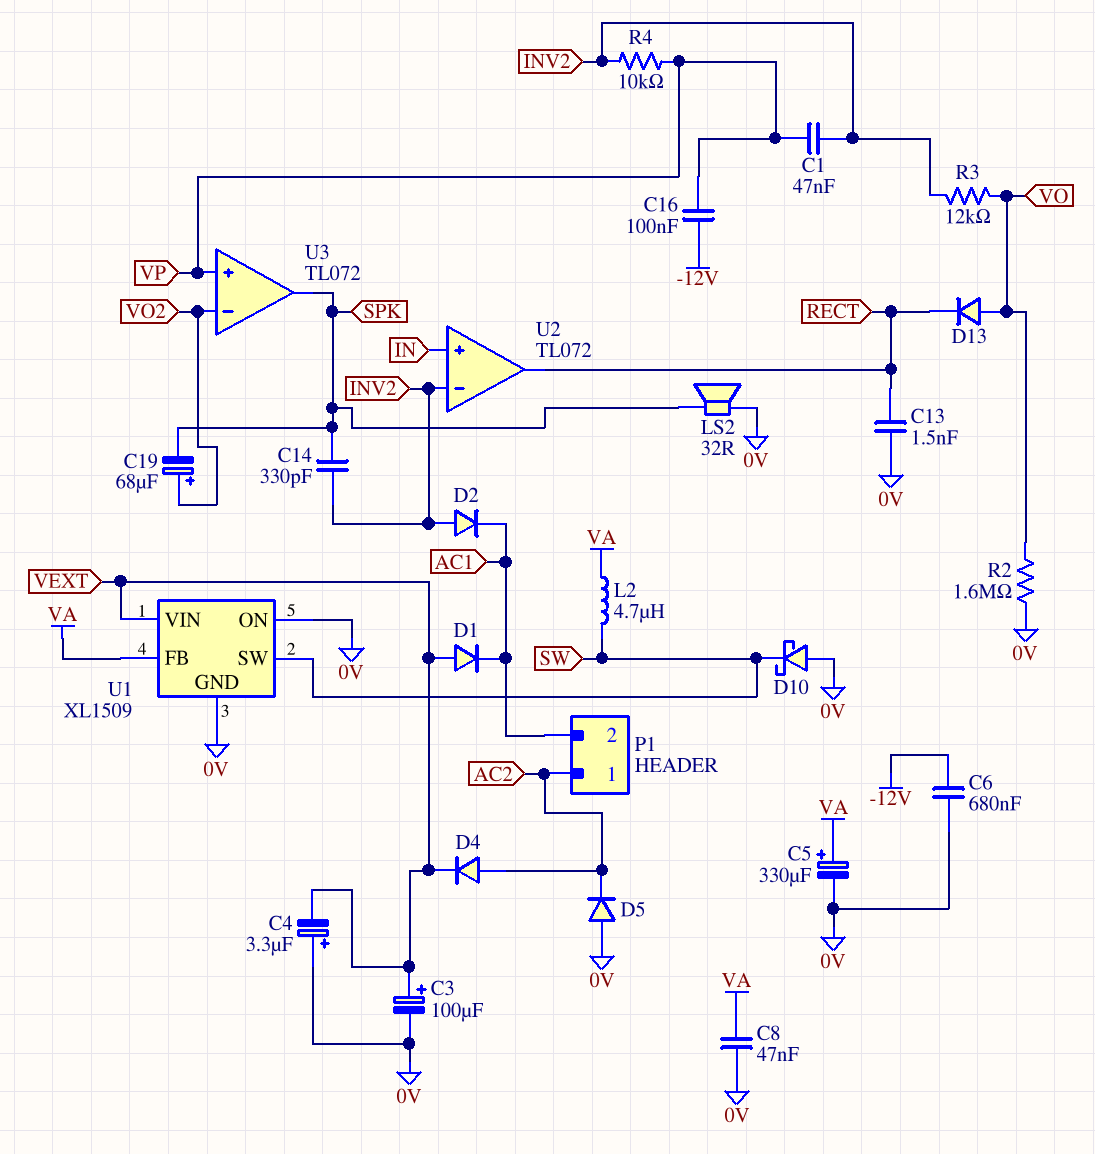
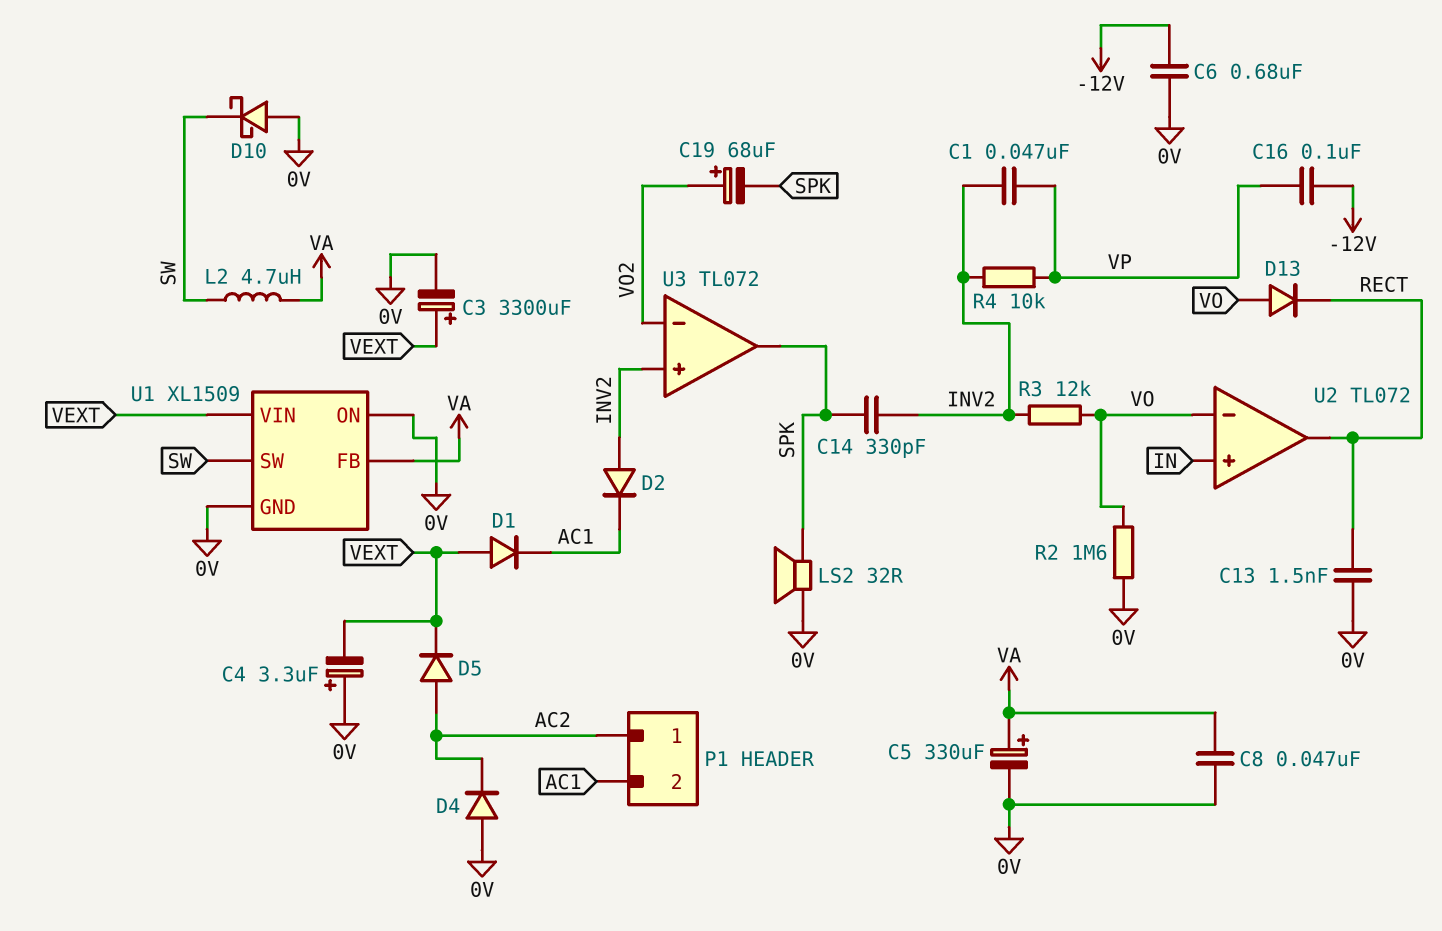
C3: 100uF (plus VEXT, minus 0V) -> 3300uF (plus VEXT, minus 0V)
D4: diode (A AC2, K VEXT) -> diode (A 0V, K AC2)
D5: diode (A 0V, K AC2) -> diode (A AC2, K VEXT)
U2 pin in-: INV2 -> VO
U3 pin in+: VP -> INV2

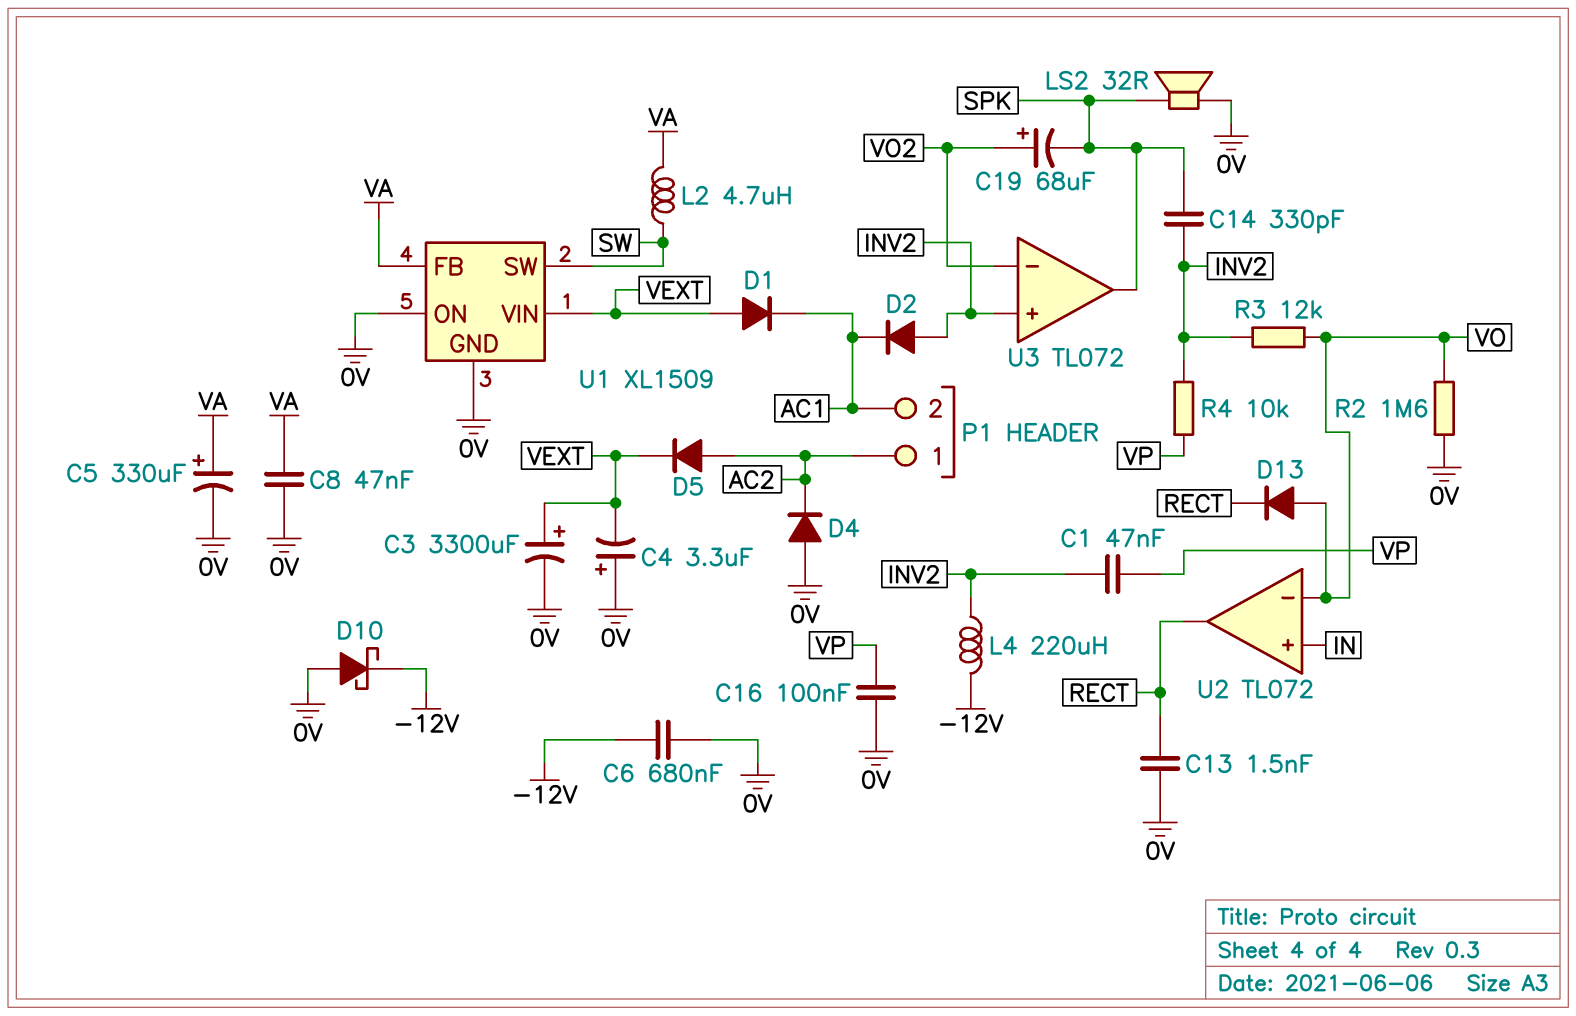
C16: 100nF (-12V, VP) -> 100nF (0V, VP)
D10: schottky (A 0V, K SW) -> schottky (A 0V, K -12V)
L4: none -> 220uH (-12V, INV2)

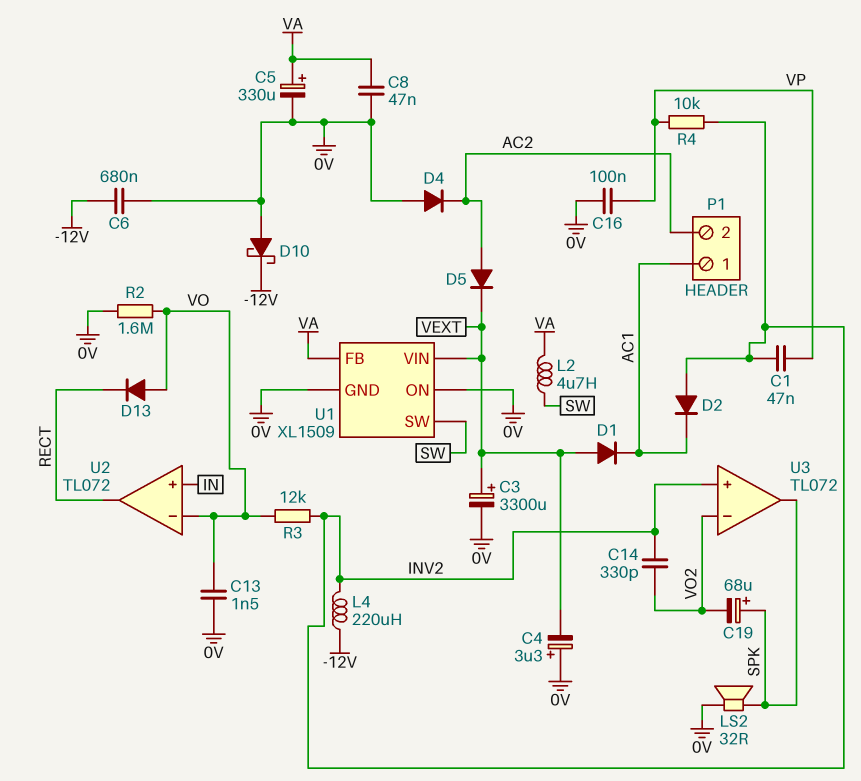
C13: 1.5nF (0V, RECT) -> 1.5nF (0V, VO)
C14: 330pF (INV2, SPK) -> 330pF (INV2, VO2)
C19: 68uF (plus VO2, minus SPK) -> 68uF (plus SPK, minus VO2)
P1 pin 1: AC2 -> AC1
P1 pin 2: AC1 -> AC2

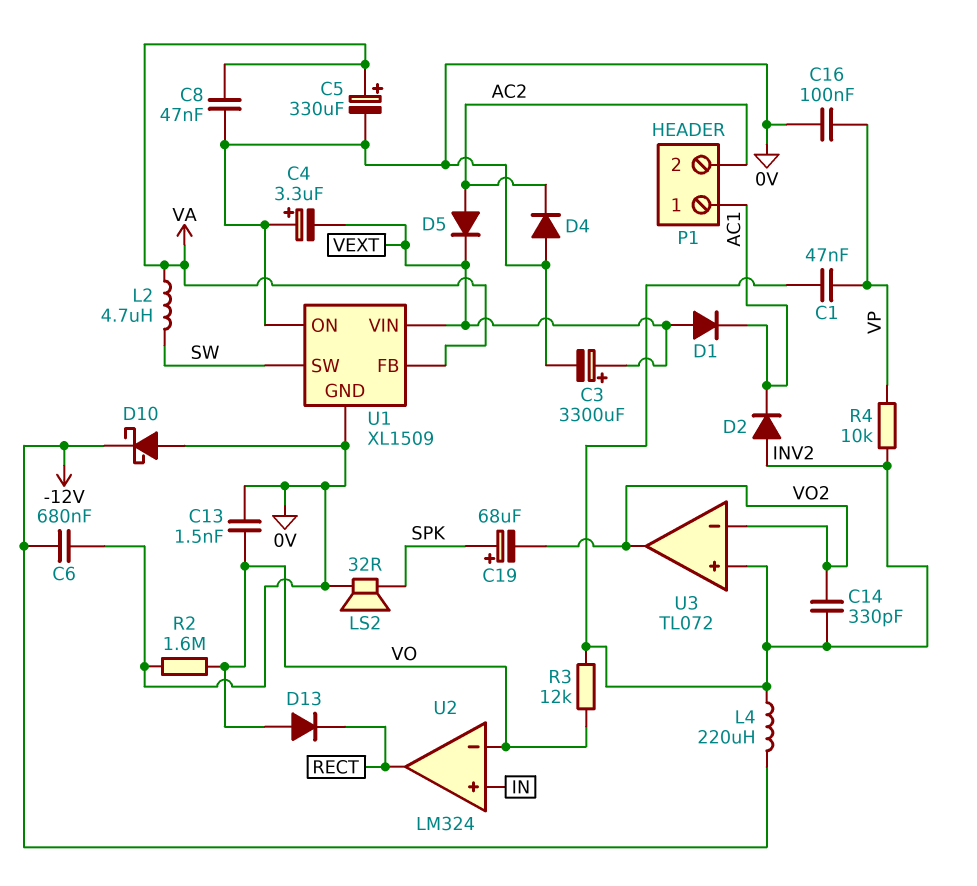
U2: TL072 -> LM324
U3 pin out: SPK -> VO2

